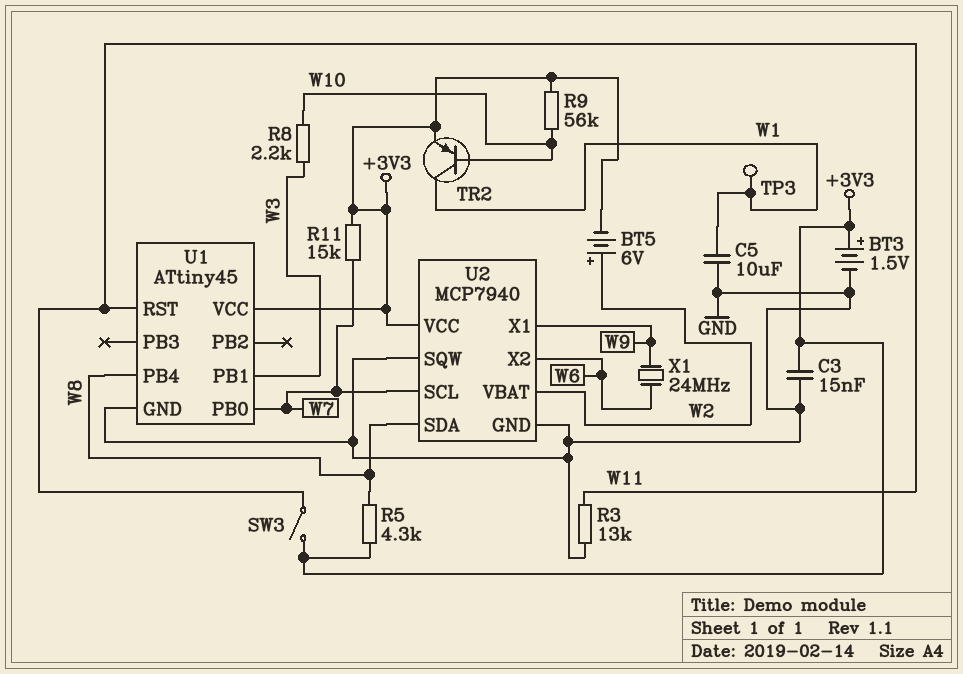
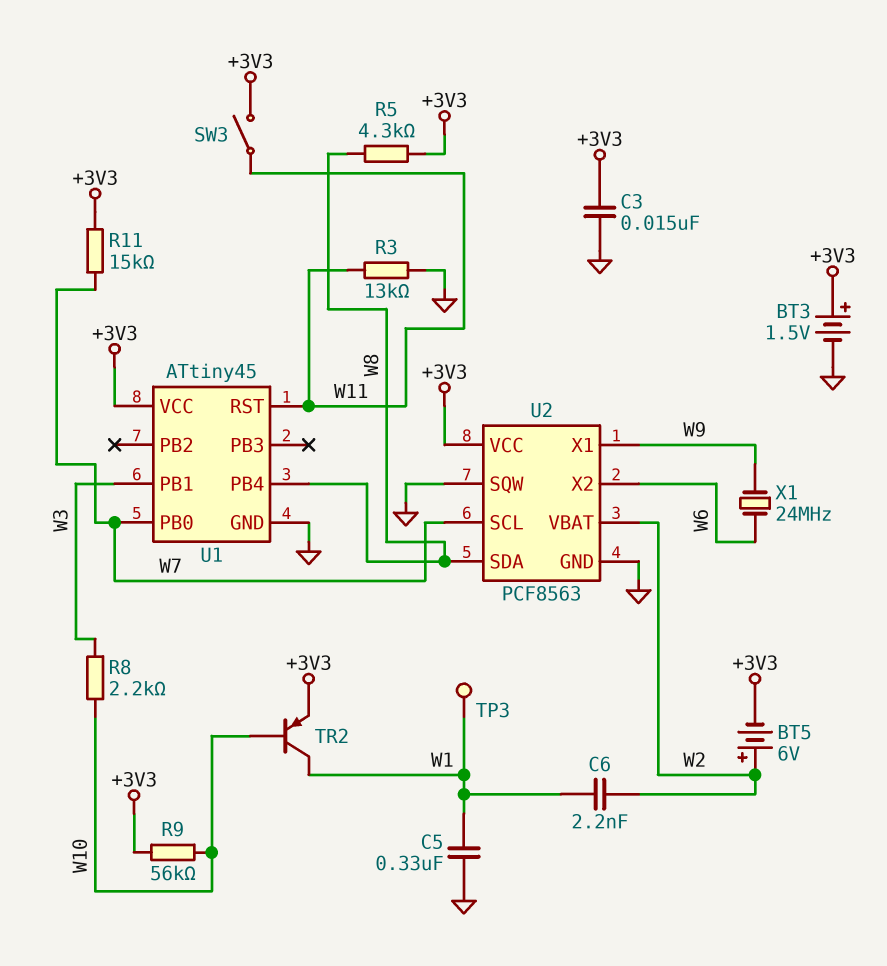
C5: 10uF (GND, W1) -> 330nF (GND, W1)
C6: none -> 2.2nF (W1, W2)
U2: MCP7940 -> PCF8563

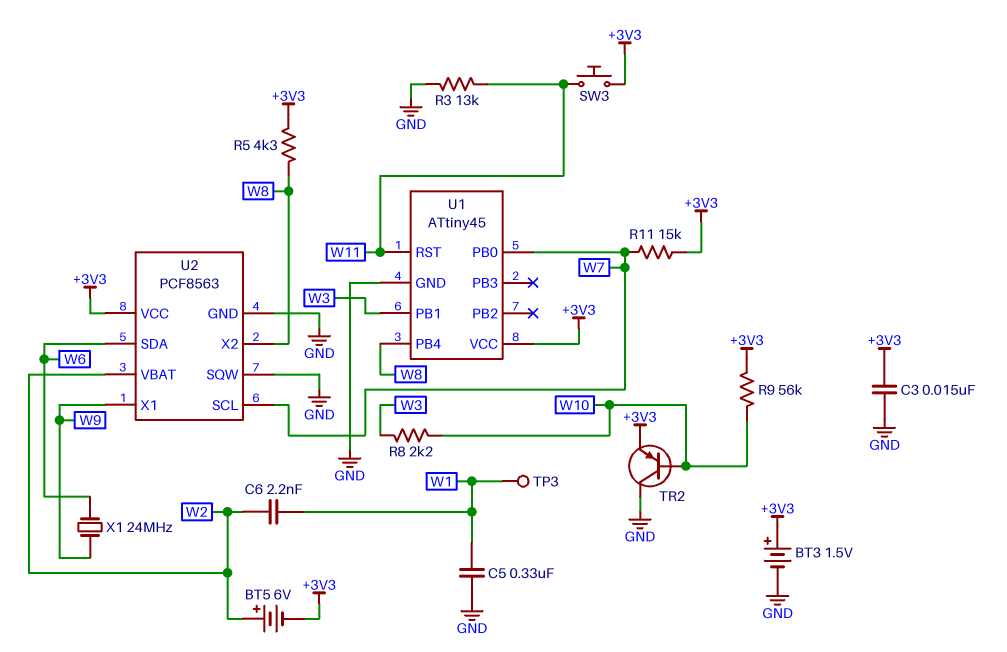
SW3: switch (+3V3, W11) -> button (+3V3, W11)
TR2: PNP (B W10, C W1, E +3V3) -> PNP (B W10, C GND, E +3V3)
U2 pin SDA: W8 -> W6
U2 pin X2: W6 -> W8

